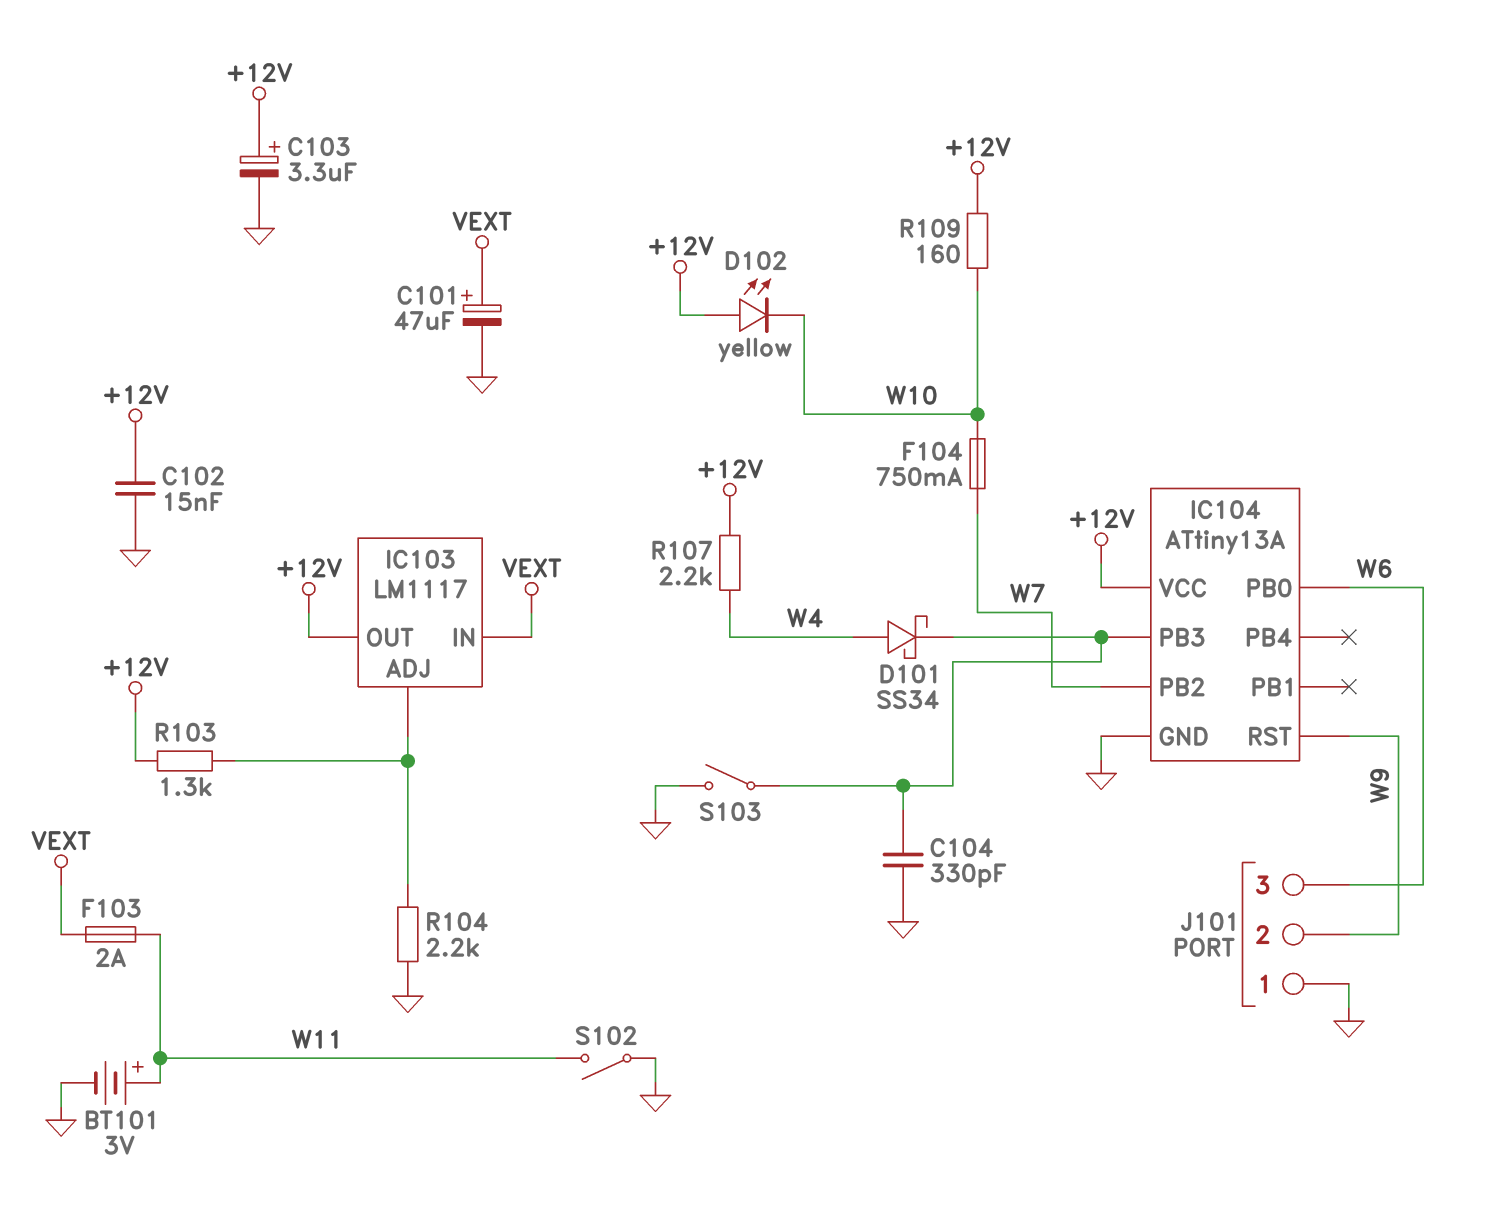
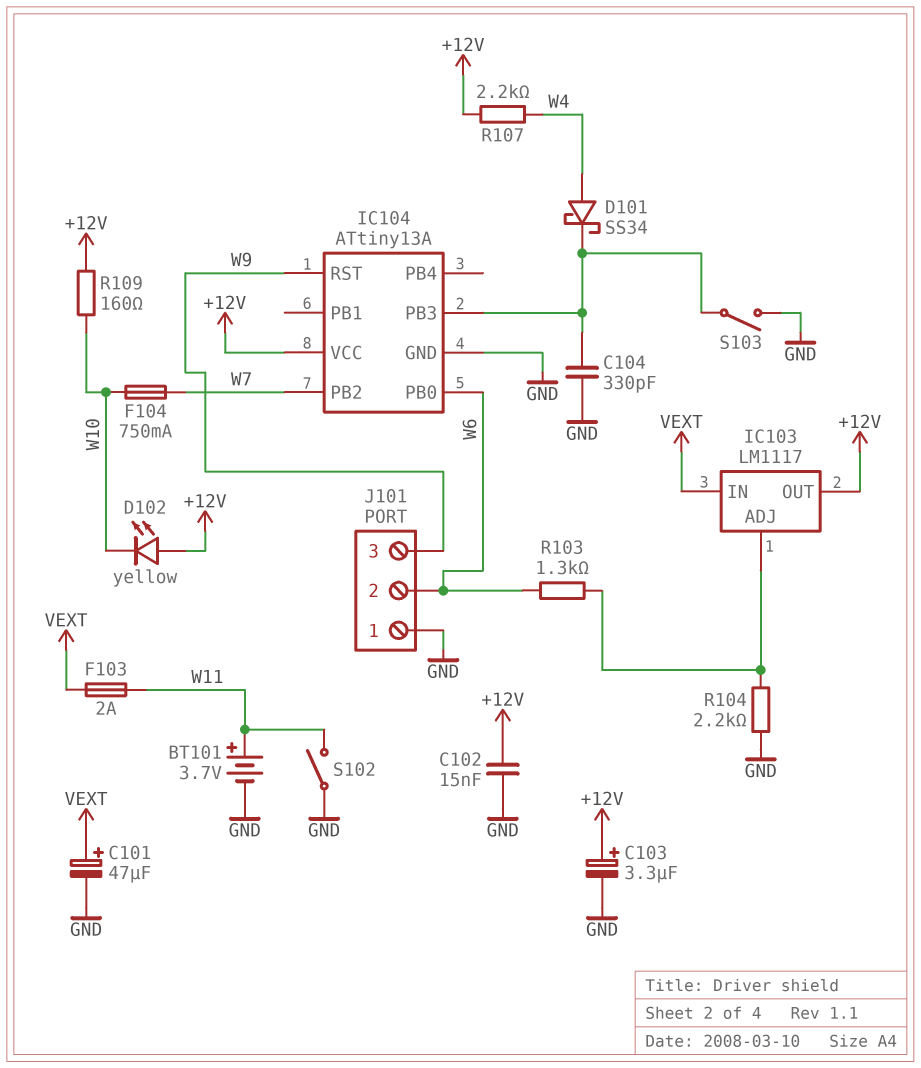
BT101: 3V (plus W11, minus GND) -> 3.7V (plus W11, minus GND)
J101 pin 2: W9 -> W6
J101 pin 3: W6 -> W9
R103: 1.3k (+12V, IC103/ADJ) -> 1.3k (IC103/ADJ, W6)

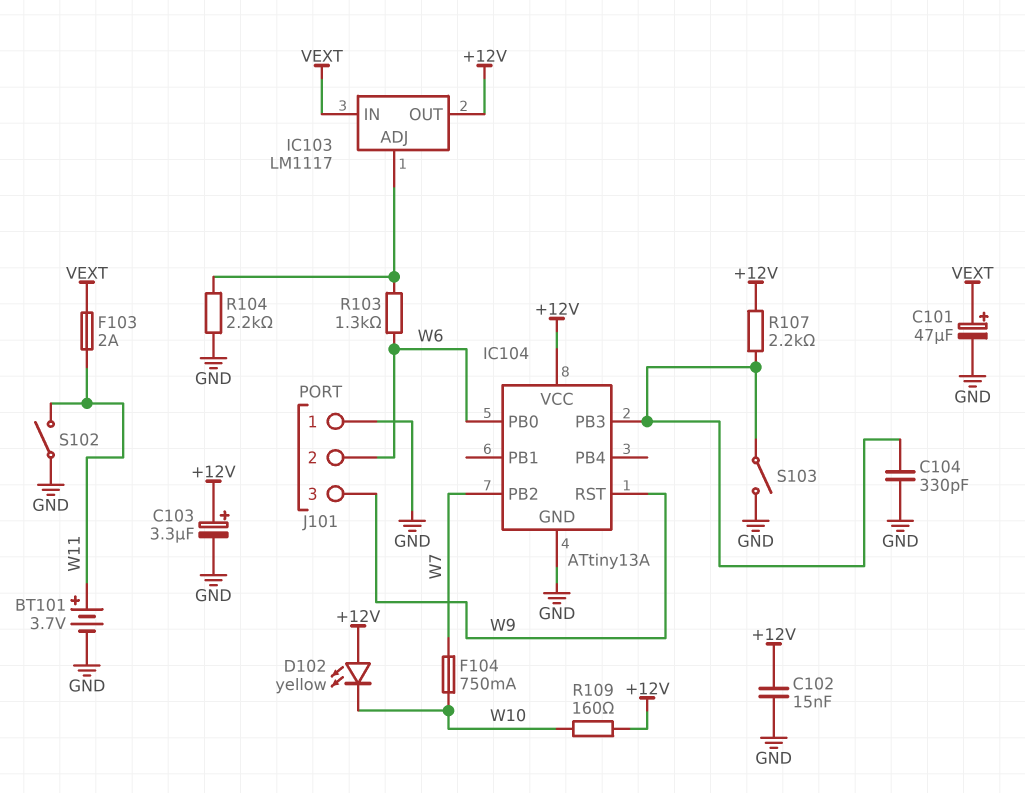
D101: schottky SS34 (A W4, K IC104/PB3) -> none
R107: 2.2k (+12V, W4) -> 2.2k (+12V, IC104/PB3)

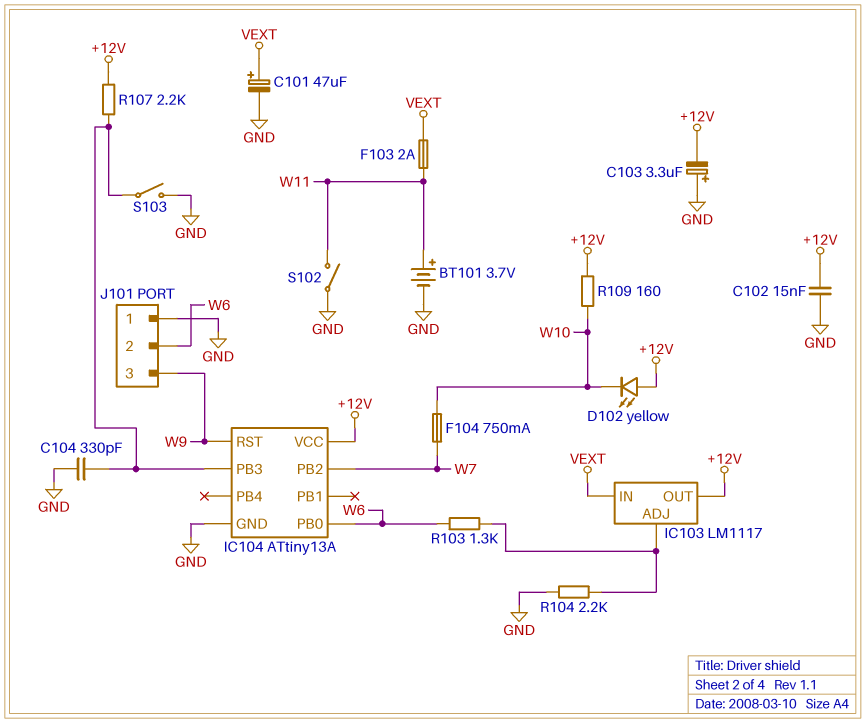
C103: 3.3uF (plus +12V, minus GND) -> 3.3uF (plus GND, minus +12V)

